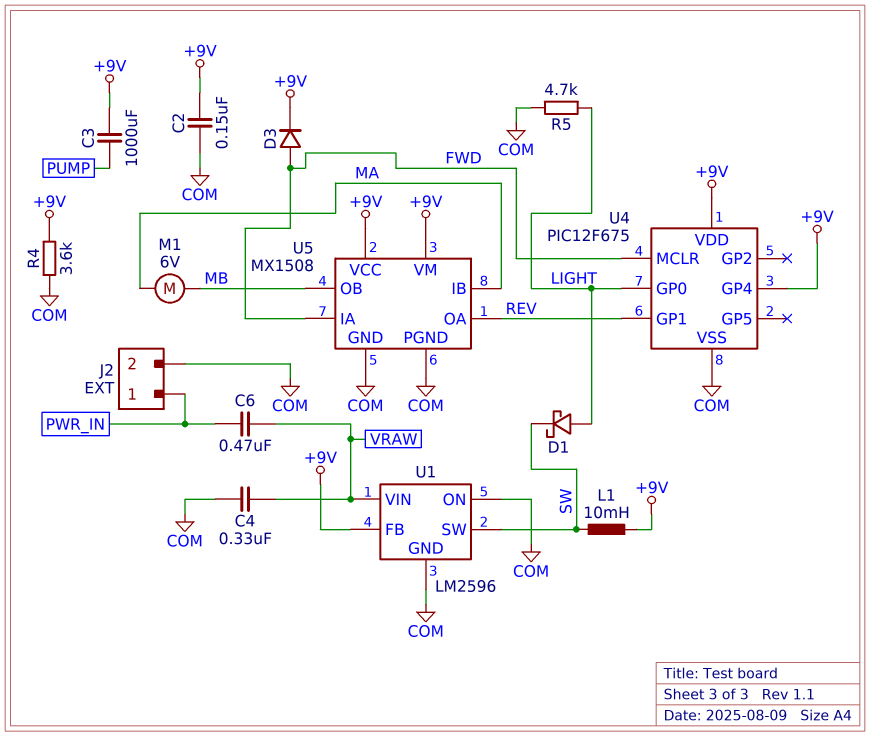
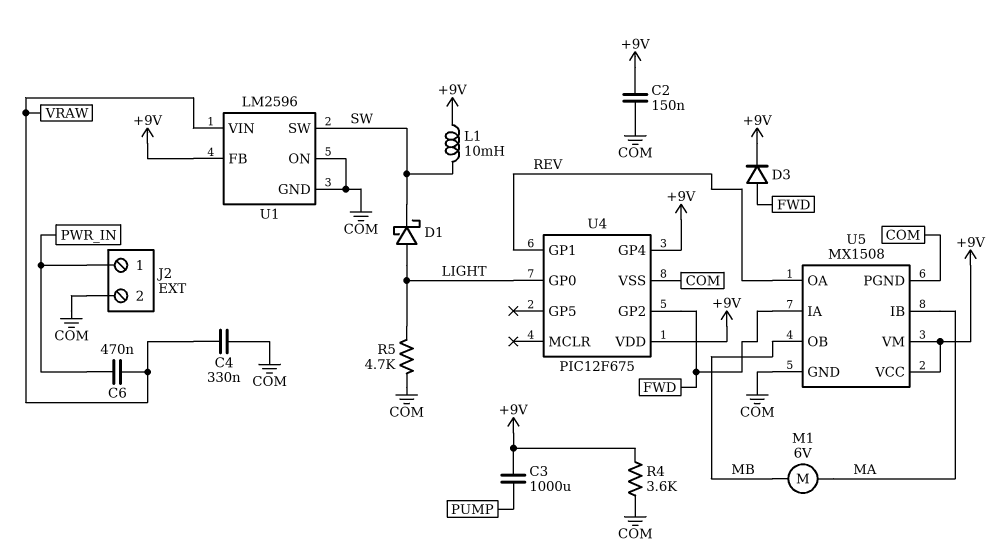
U4 pin GP2: none -> FWD
U4 pin MCLR: FWD -> none

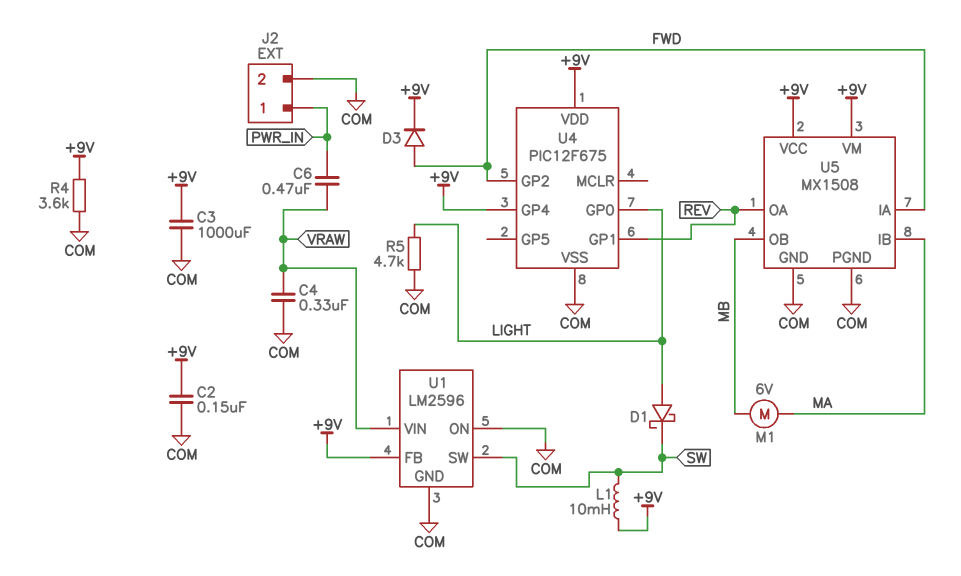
C3: 1000uF (+9V, PUMP) -> 1000uF (+9V, COM)

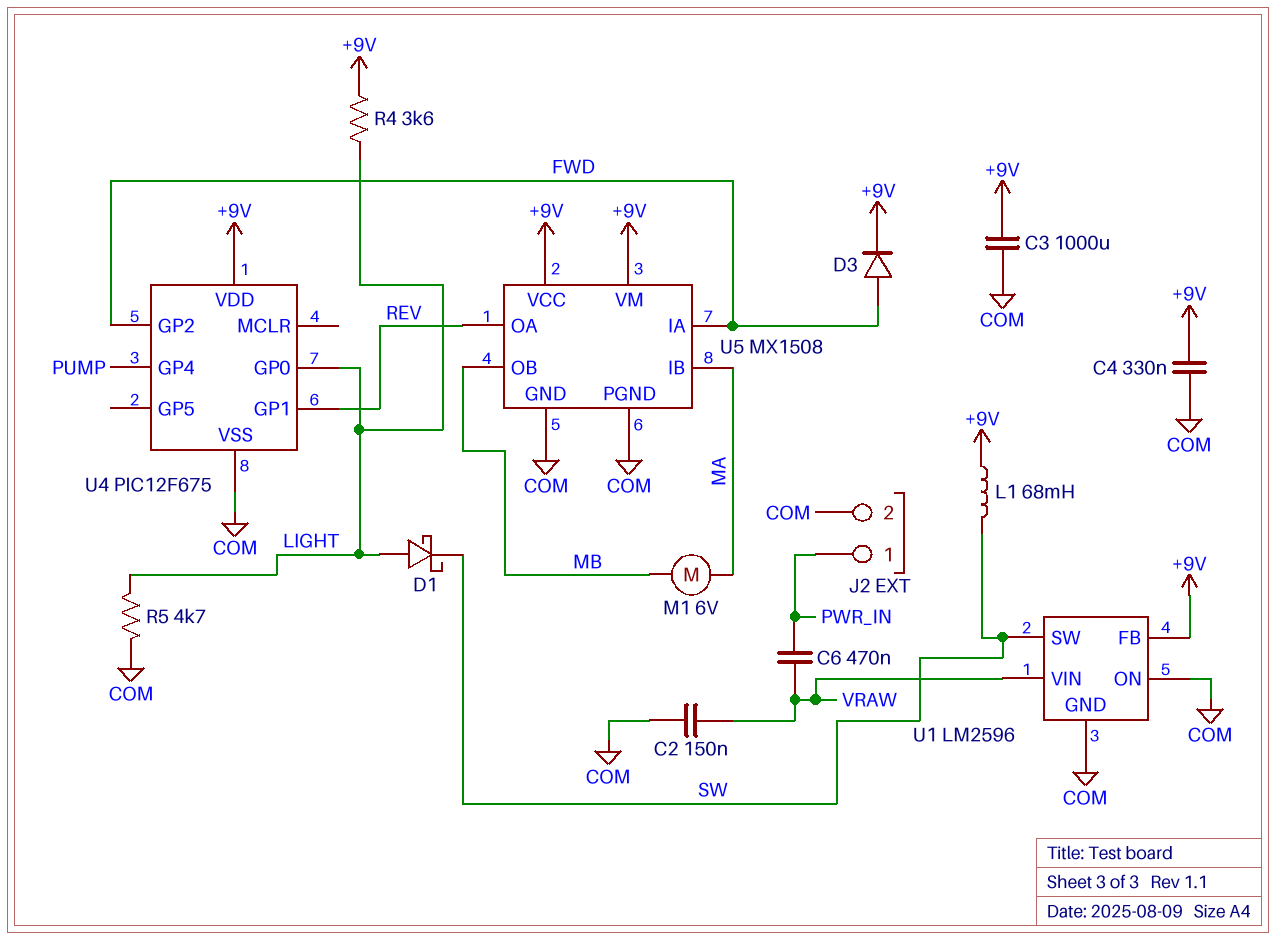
C2: 150nF (+9V, COM) -> 150nF (COM, VRAW)
C4: 330nF (COM, VRAW) -> 330nF (+9V, COM)
L1: 10mH (+9V, SW) -> 68mH (+9V, SW)
R4: 3.6k (+9V, COM) -> 3.6k (+9V, LIGHT)
U4 pin GP4: +9V -> PUMP

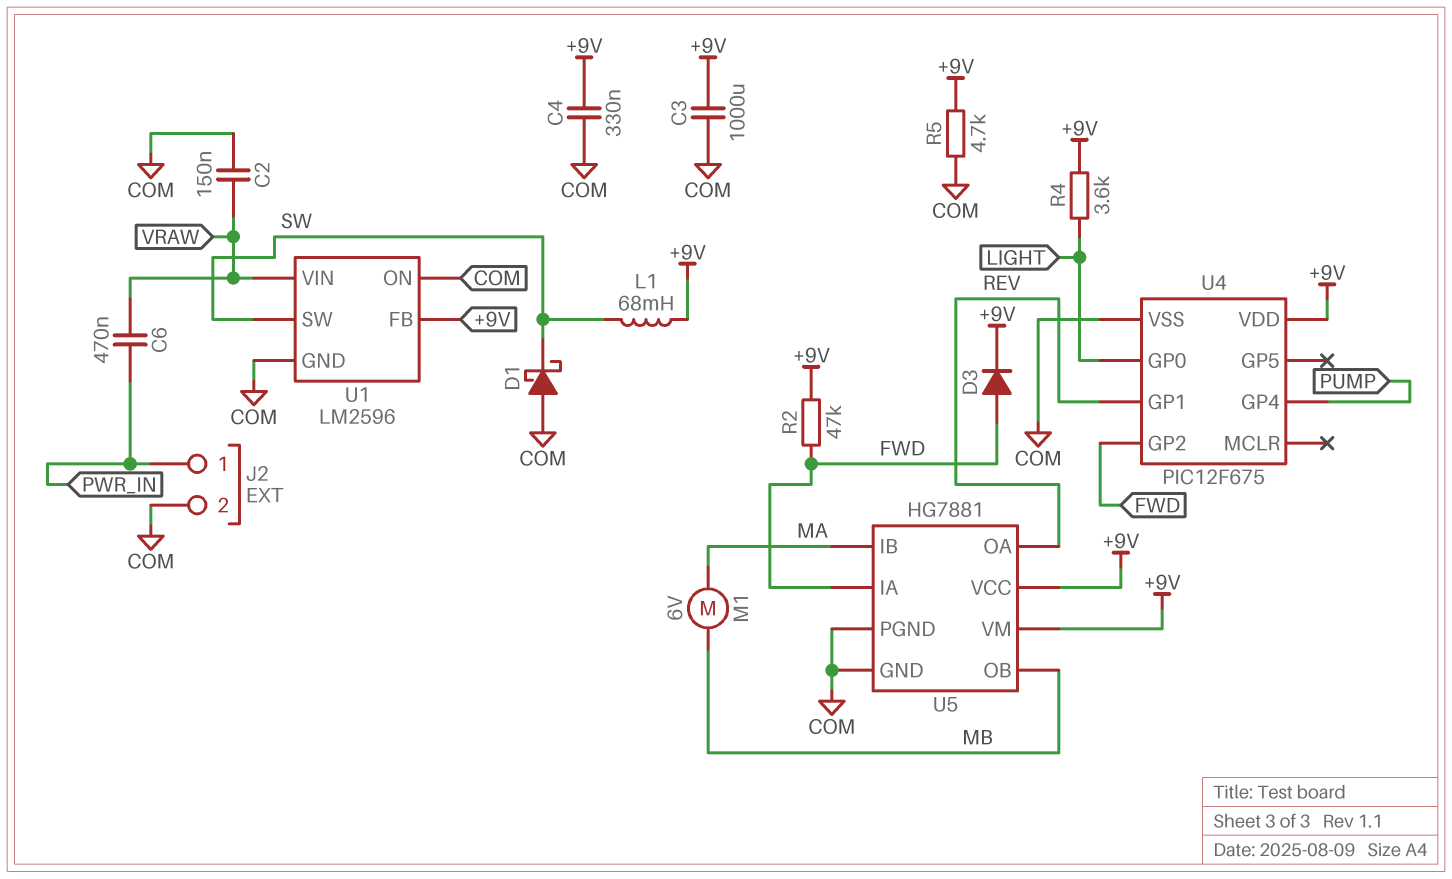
D1: schottky (A LIGHT, K SW) -> schottky (A COM, K SW)
R2: none -> 47k (+9V, FWD)
R5: 4.7k (COM, LIGHT) -> 4.7k (+9V, COM)
U5: MX1508 -> HG7881

